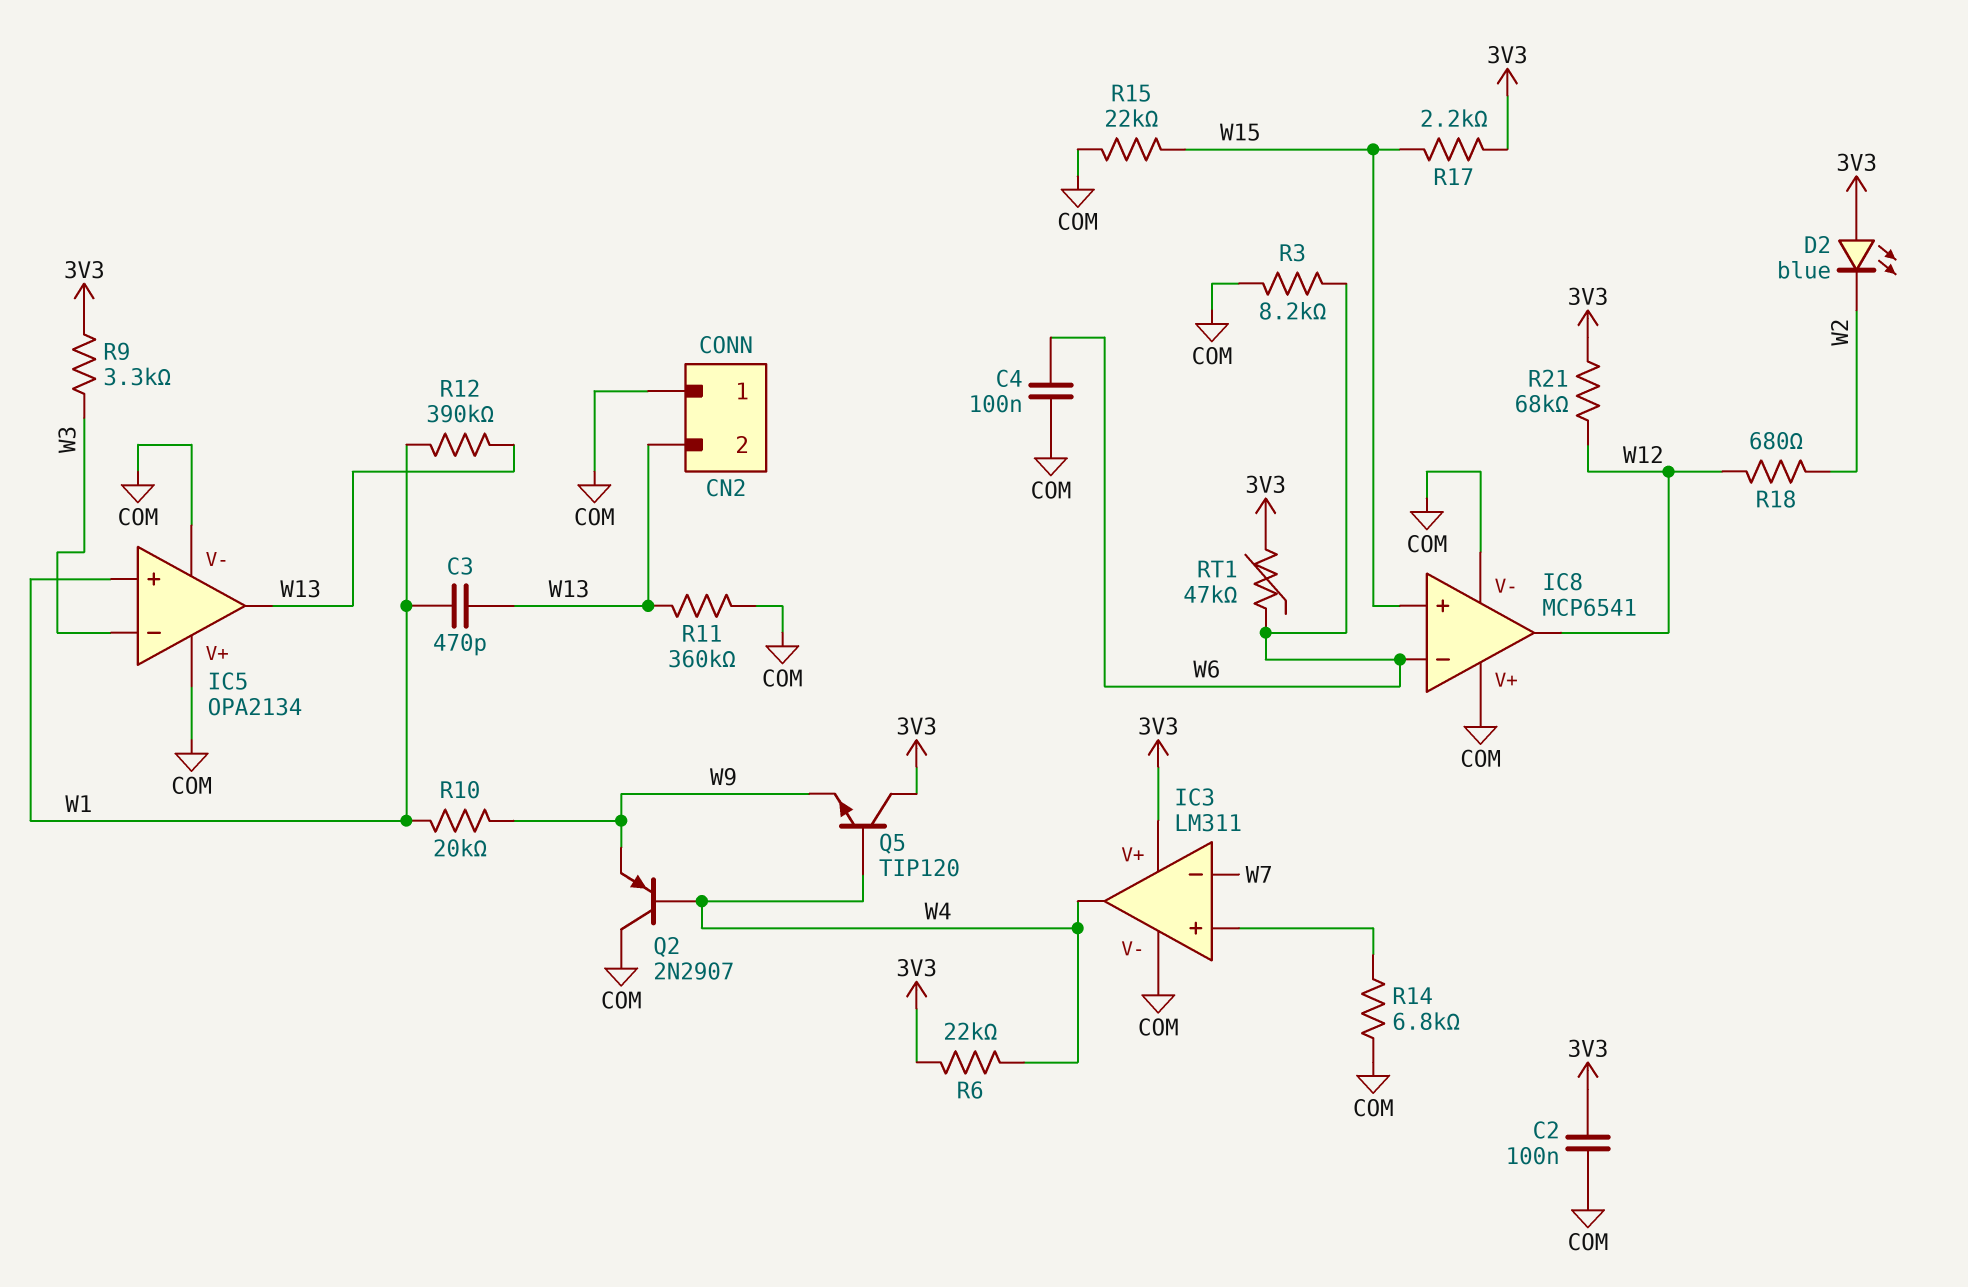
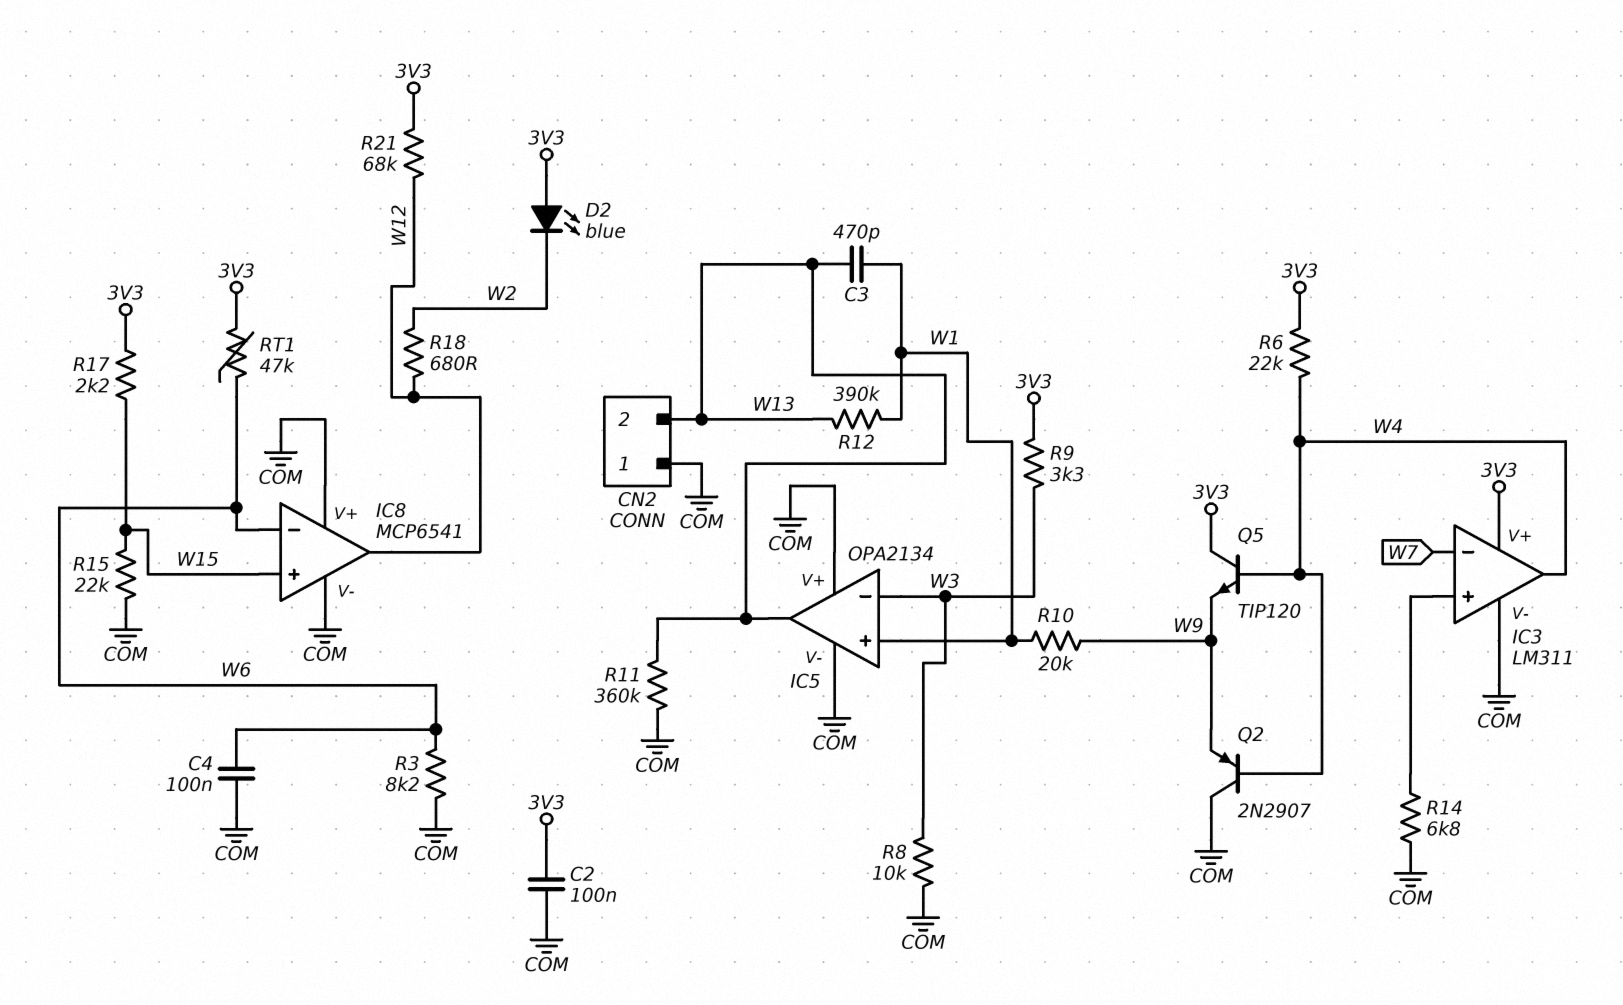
R8: none -> 10k (COM, W3)

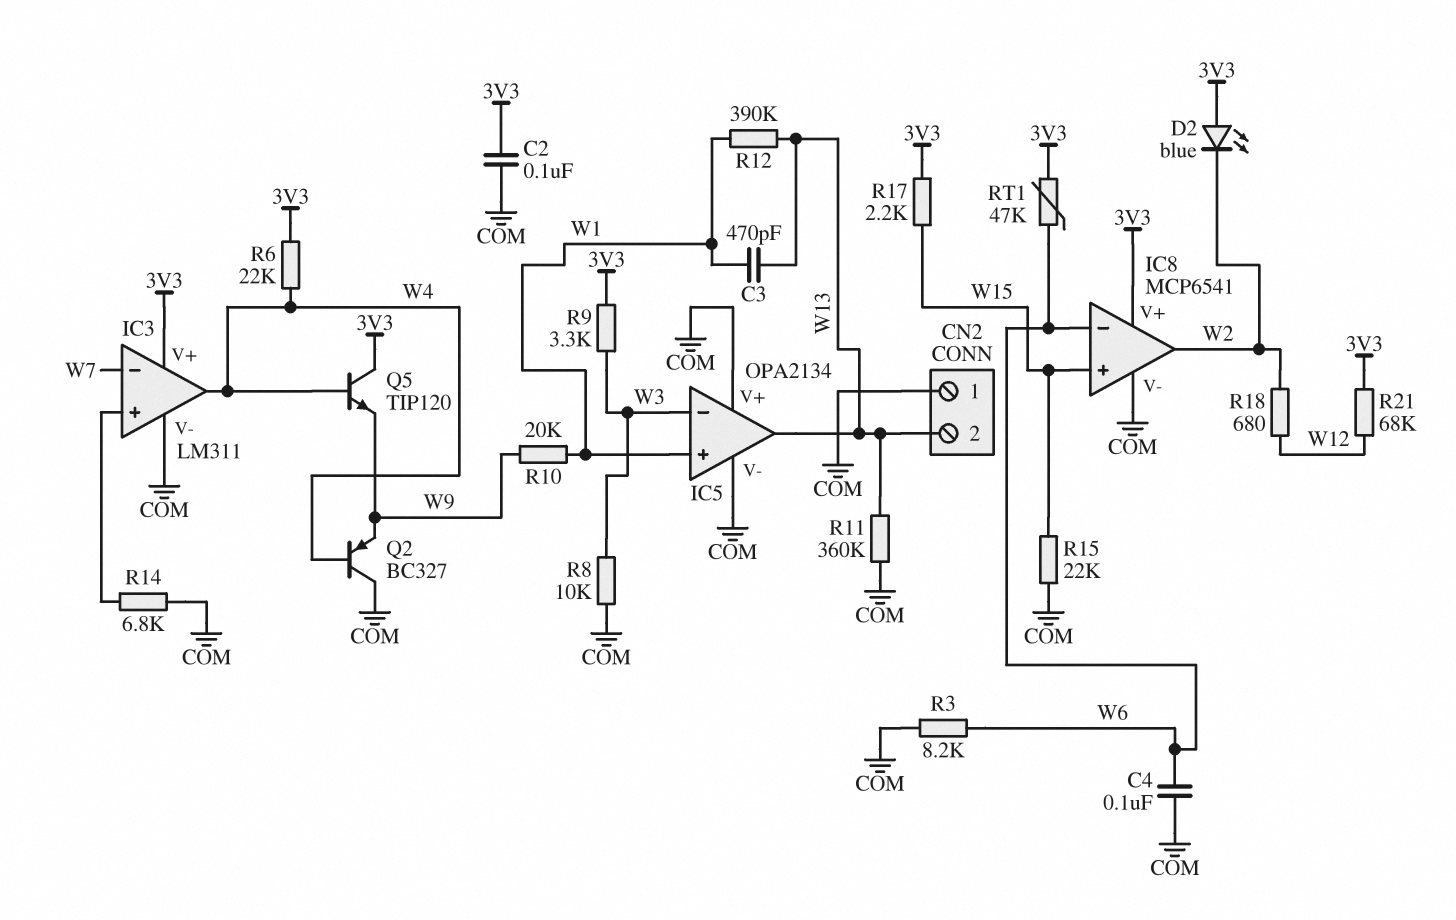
IC8 pin V+: COM -> 3V3
IC8 pin out: W12 -> W2
Q2: PNP 2N2907 (B W4, C COM, E W9) -> PNP BC327 (B W4, C COM, E W9)

